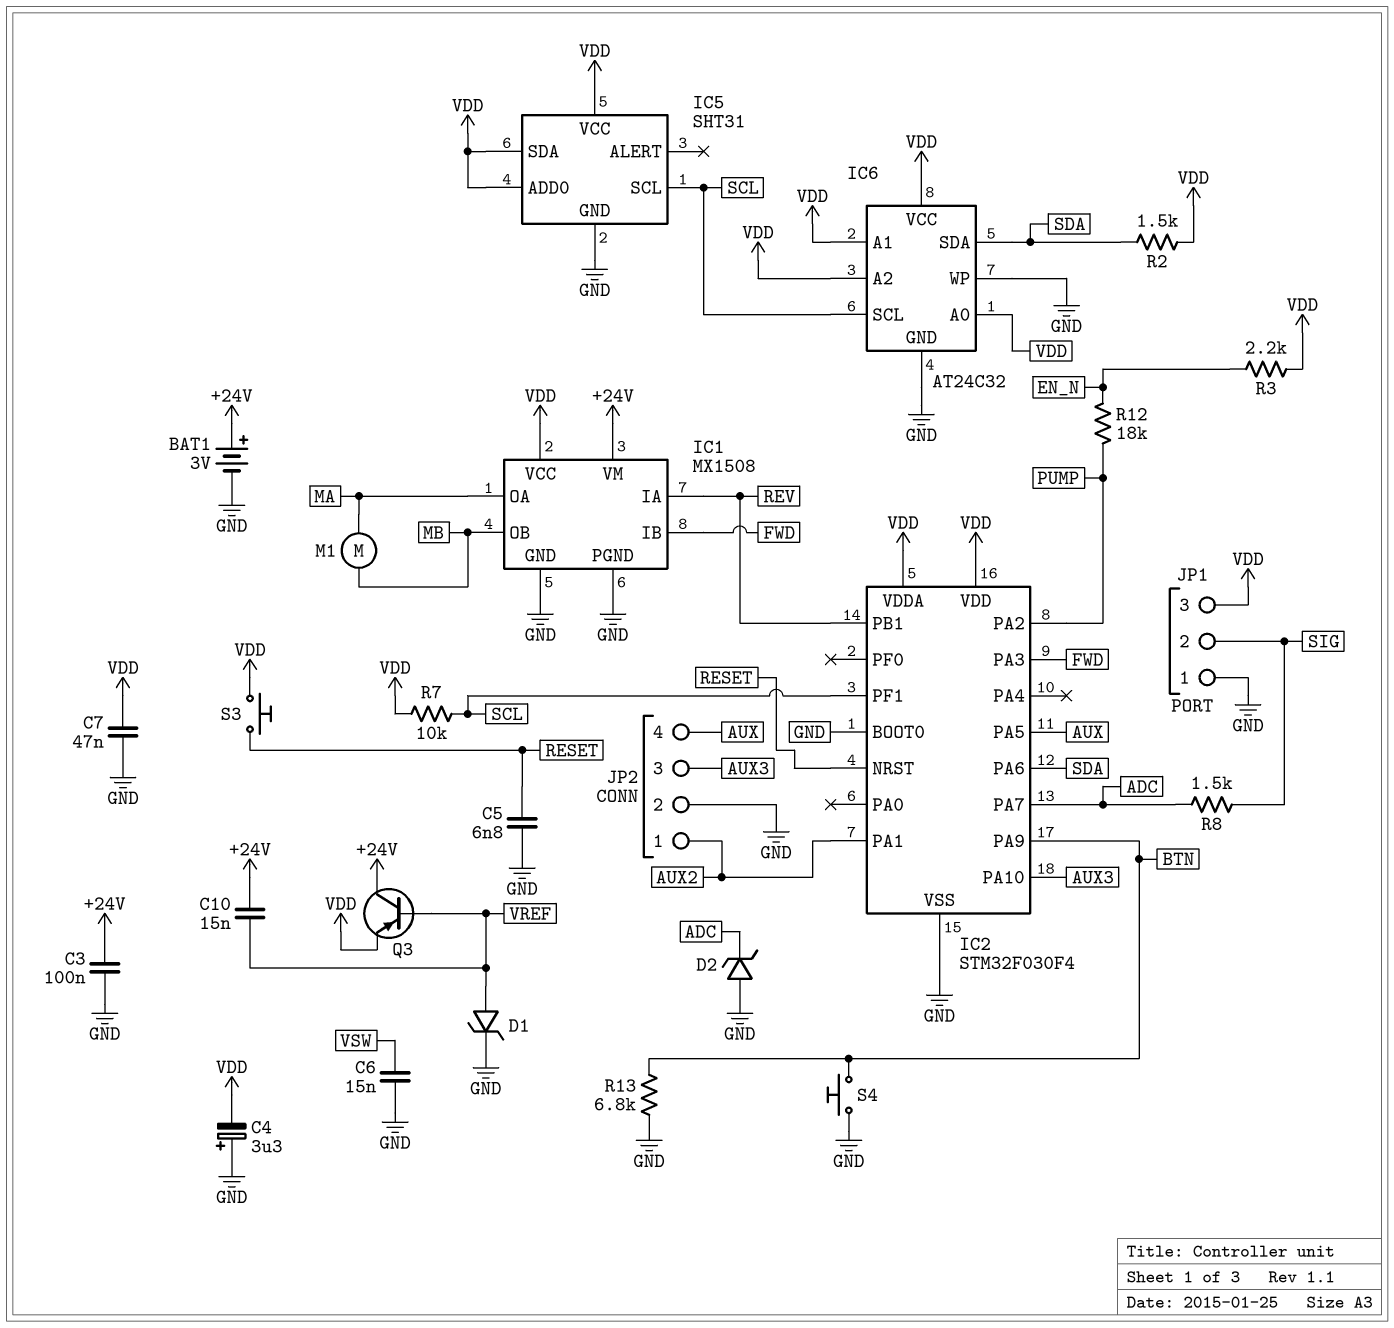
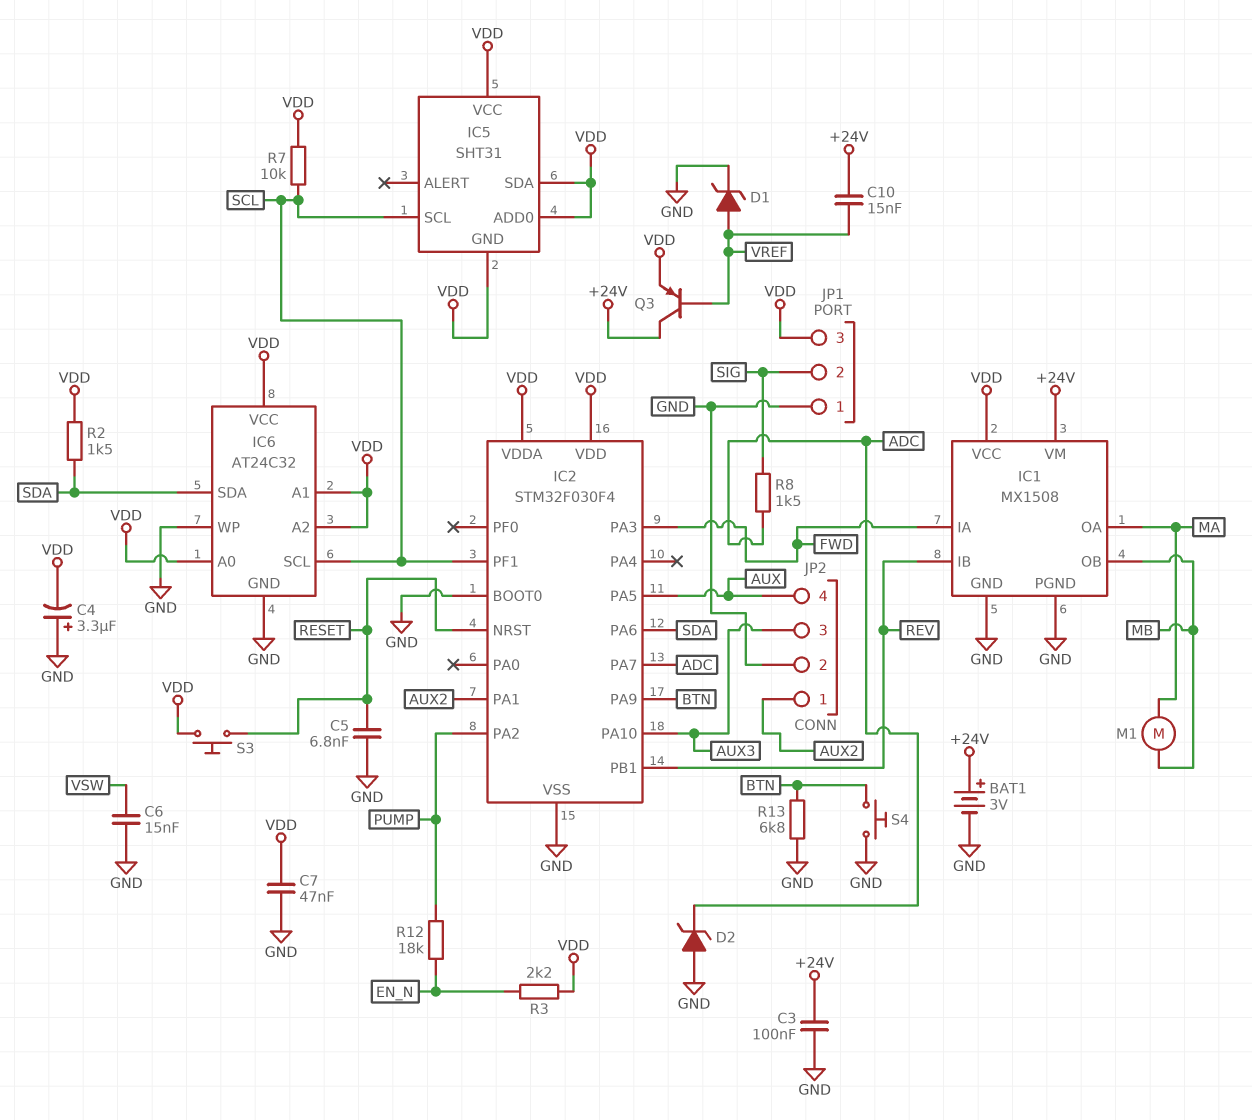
IC1 pin IA: REV -> FWD
IC1 pin IB: FWD -> REV
IC5 pin GND: GND -> VDD

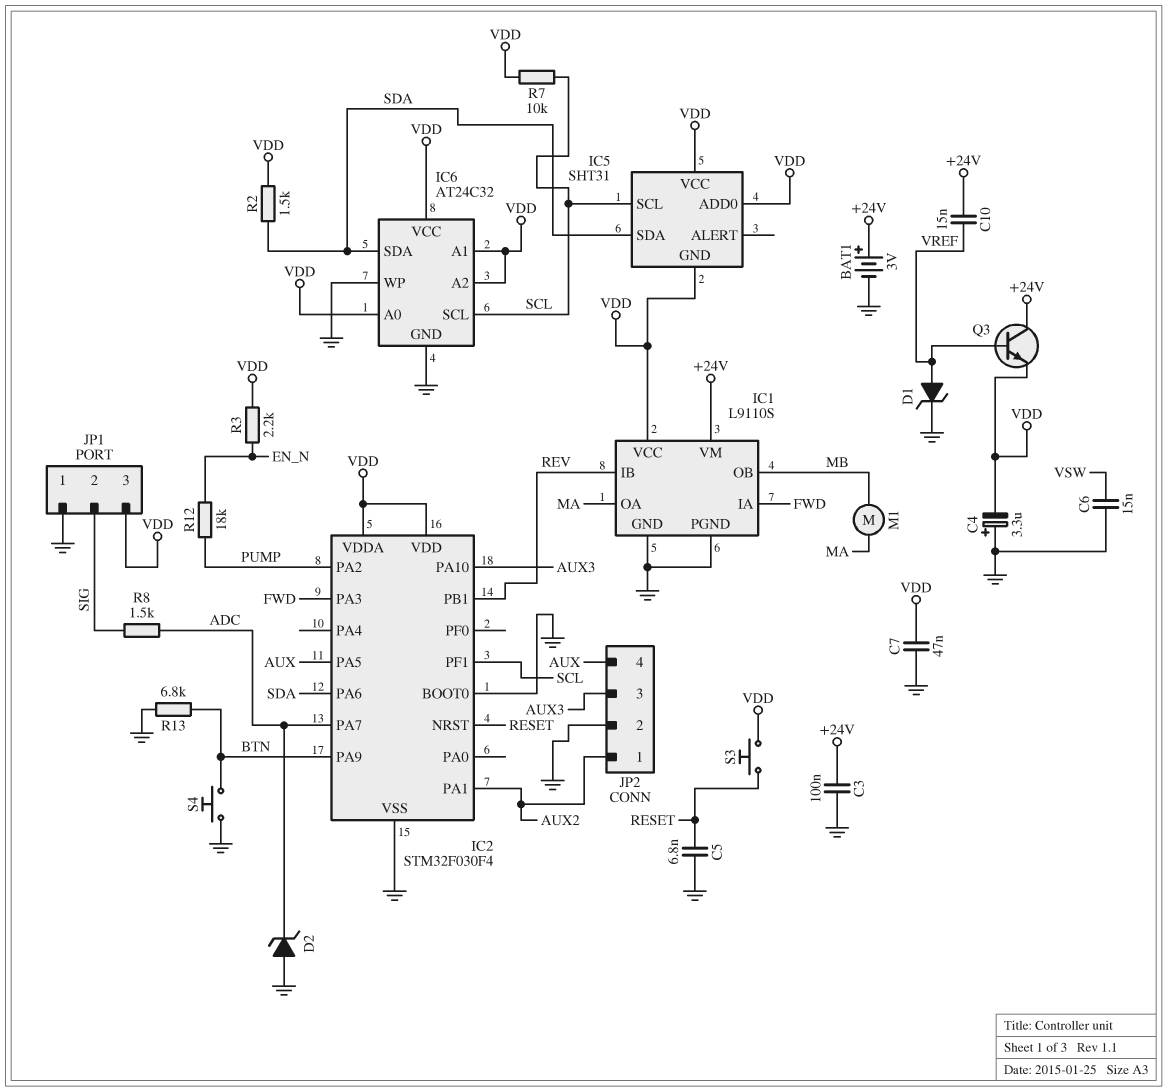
IC1: MX1508 -> L9110S
IC5 pin SDA: VDD -> SDA
Q3: PNP (B VREF, C +24V, E VDD) -> NPN (B VREF, C +24V, E VDD)

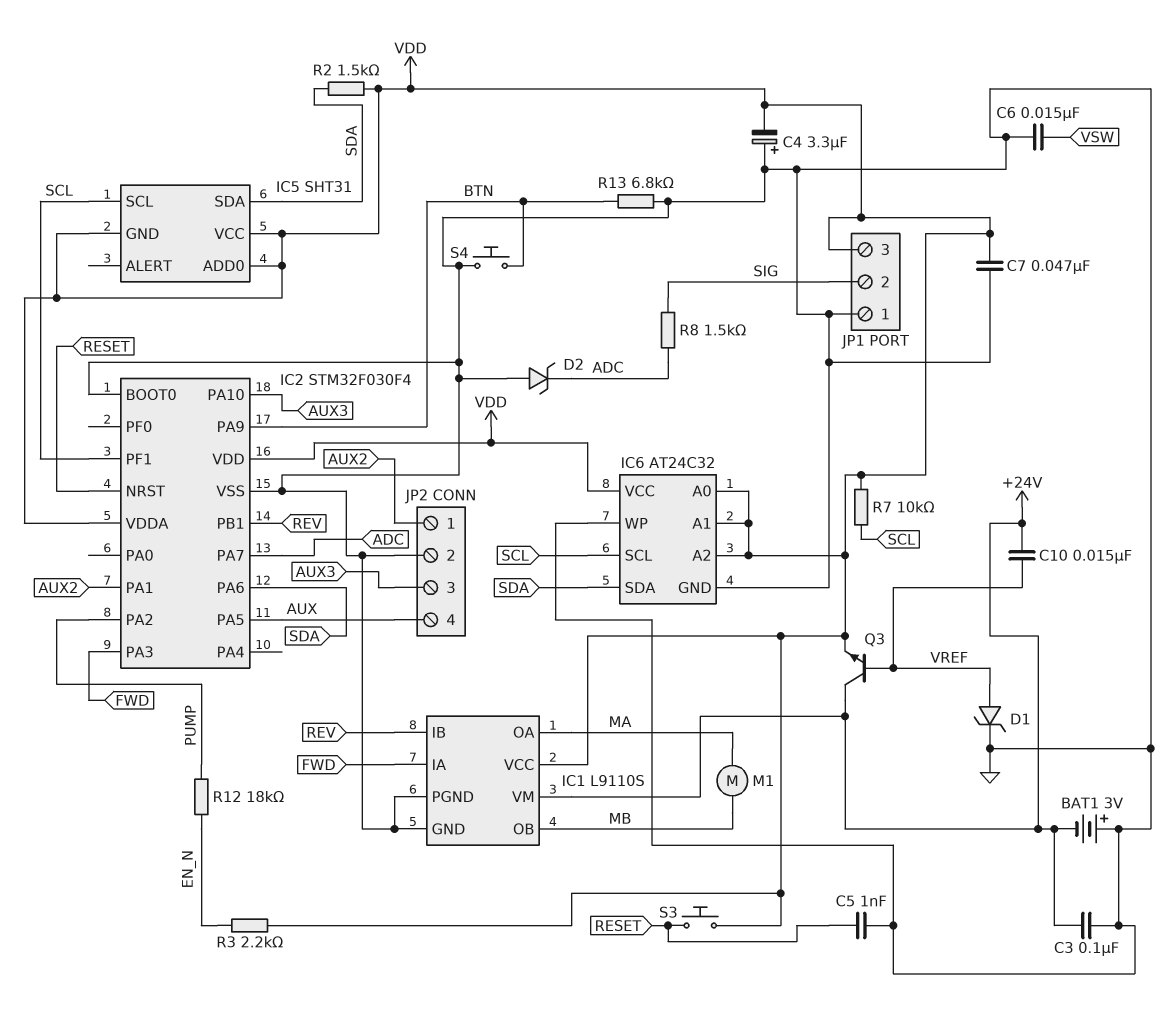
BAT1: 3V (plus +24V, minus GND) -> 3V (plus GND, minus +24V)
C5: 6.8nF (GND, RESET) -> 1nF (GND, RESET)

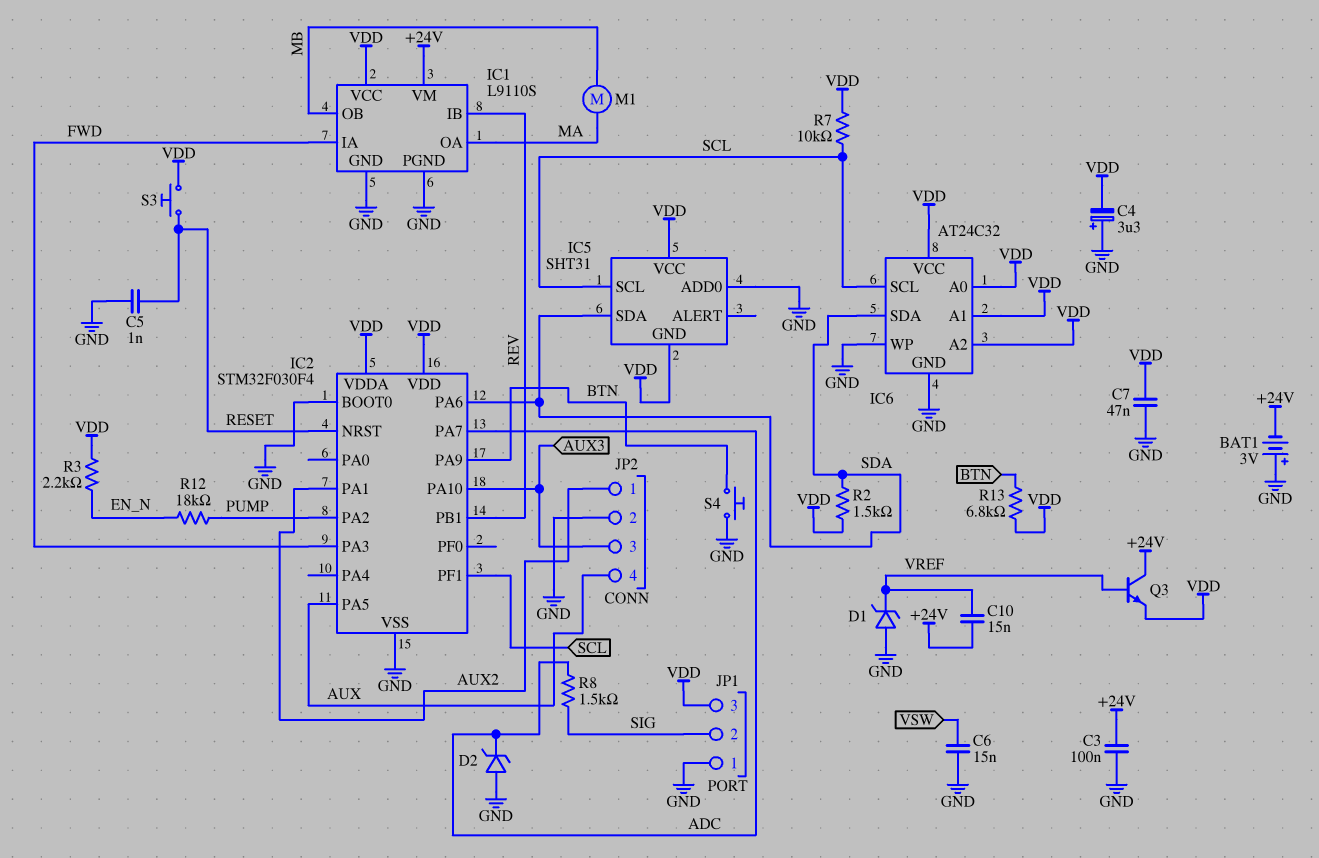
D1: zener (A VREF, K GND) -> zener (A GND, K VREF)
IC5 pin ADD0: VDD -> GND
R13: 6.8k (BTN, GND) -> 6.8k (BTN, VDD)

